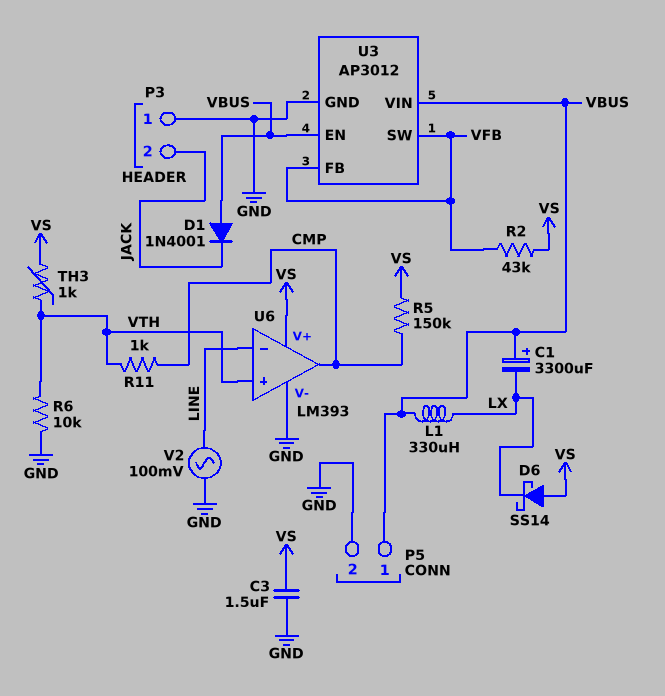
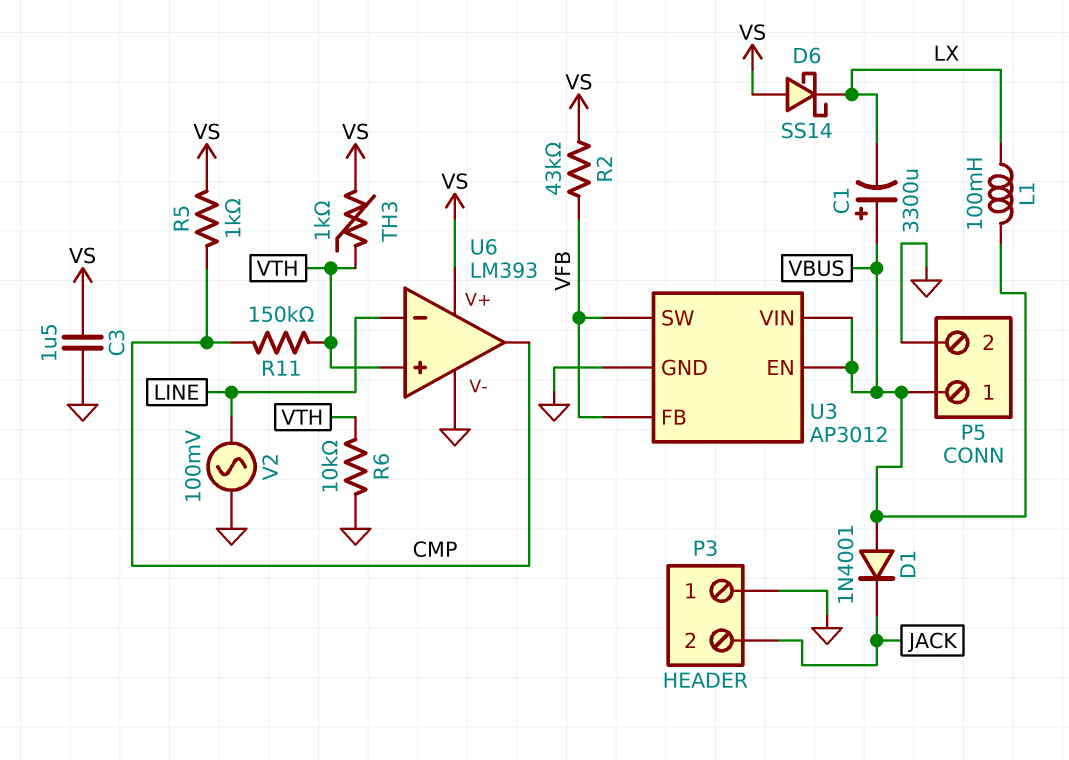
L1: 330uH (LX, VBUS) -> 100mH (LX, VBUS)
R5: 150k (CMP, VS) -> 1k (CMP, VS)
R11: 1k (CMP, VTH) -> 150k (CMP, VTH)

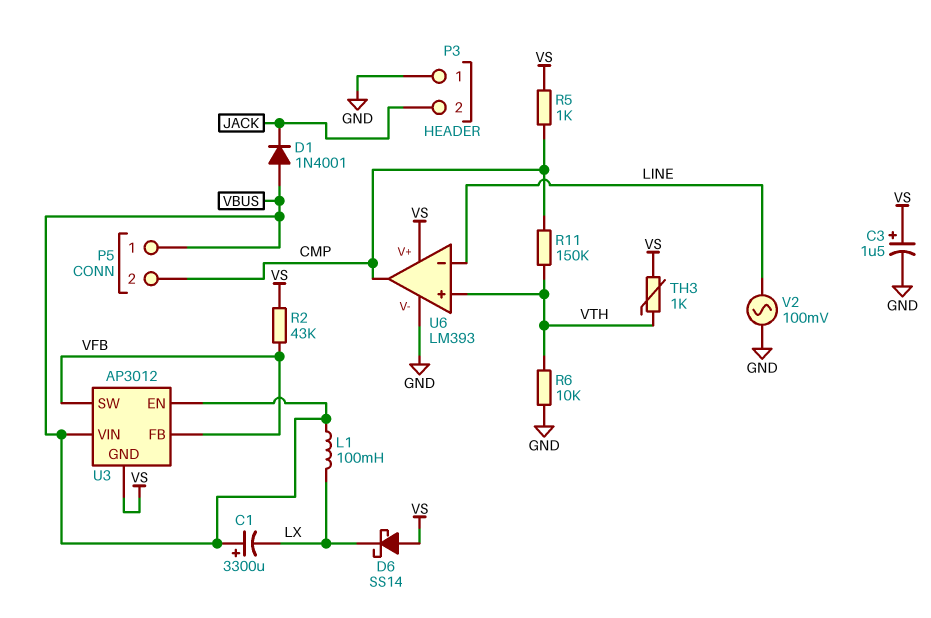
C3: 1.5uF (GND, VS) -> 1.5uF (plus VS, minus GND)
P5 pin 2: GND -> CMP
U3 pin GND: GND -> VS

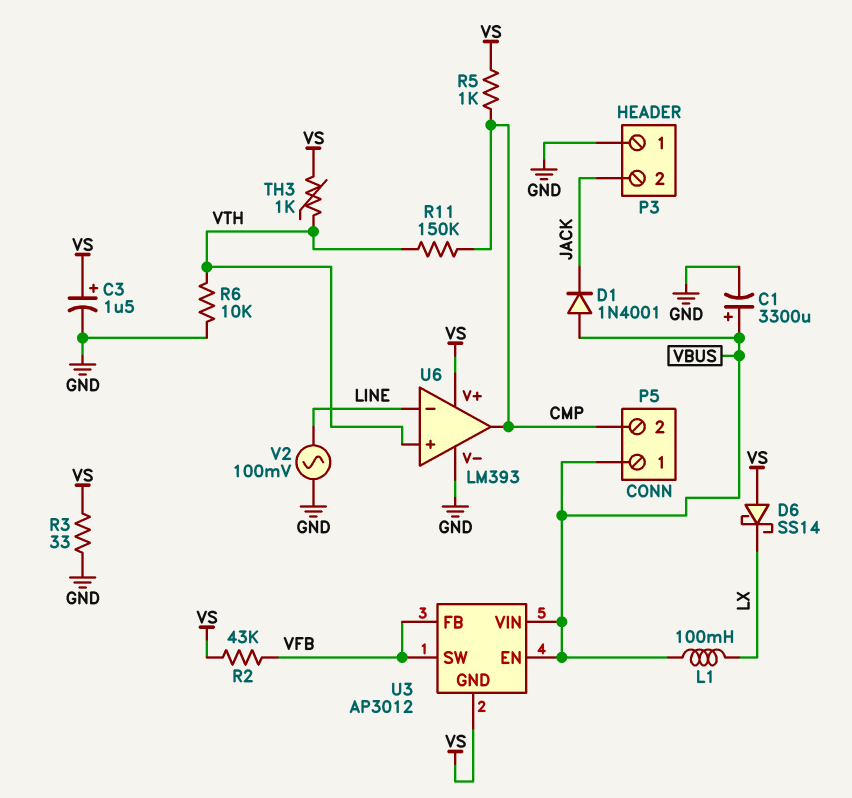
C1: 3300uF (plus VBUS, minus LX) -> 3300uF (plus VBUS, minus GND)
R3: none -> 33 (GND, VS)

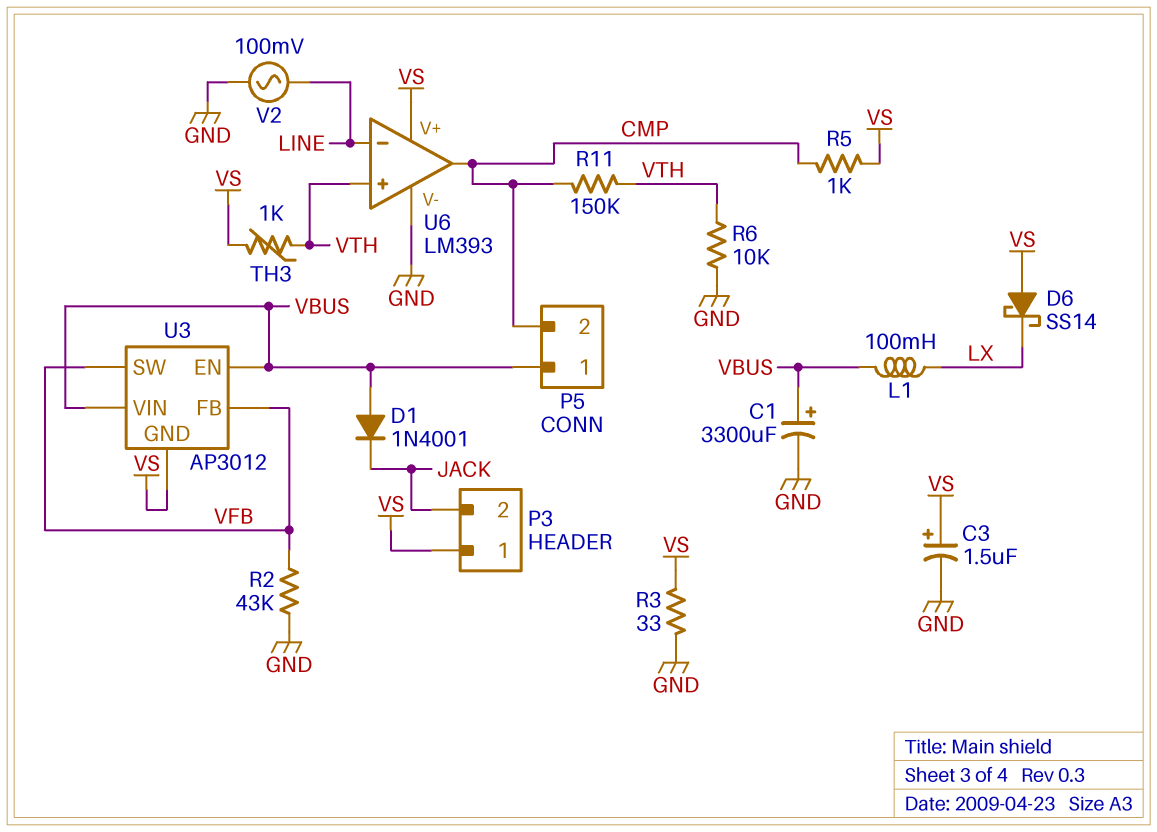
P3 pin 1: GND -> VS
R2: 43k (VFB, VS) -> 43k (GND, VFB)

